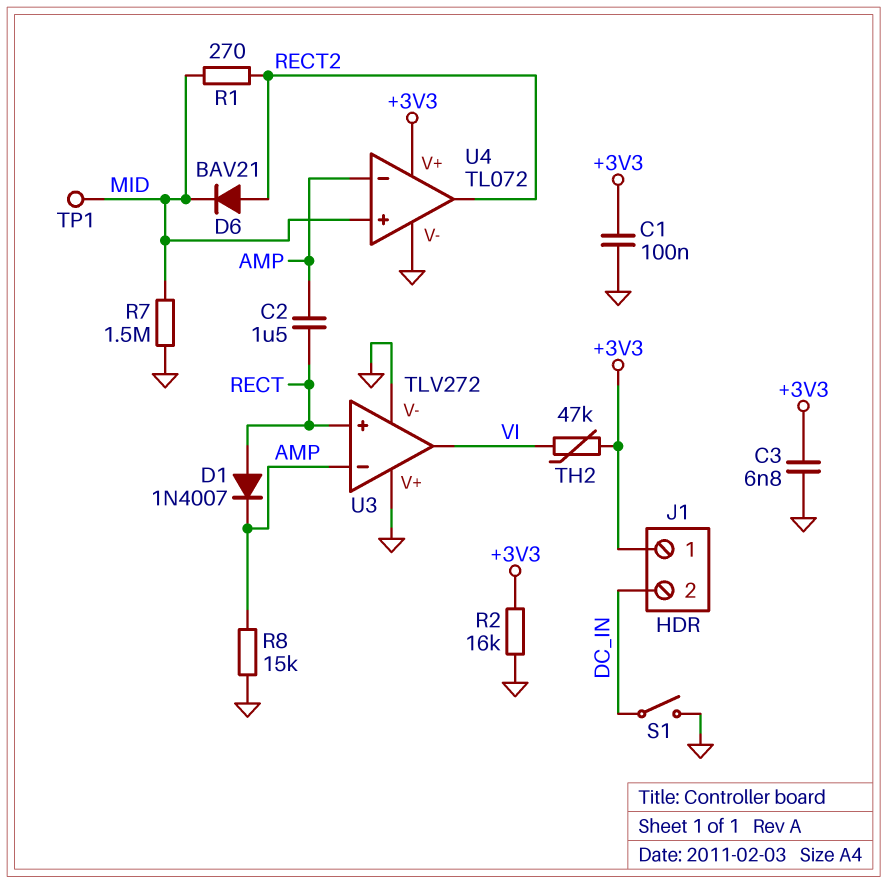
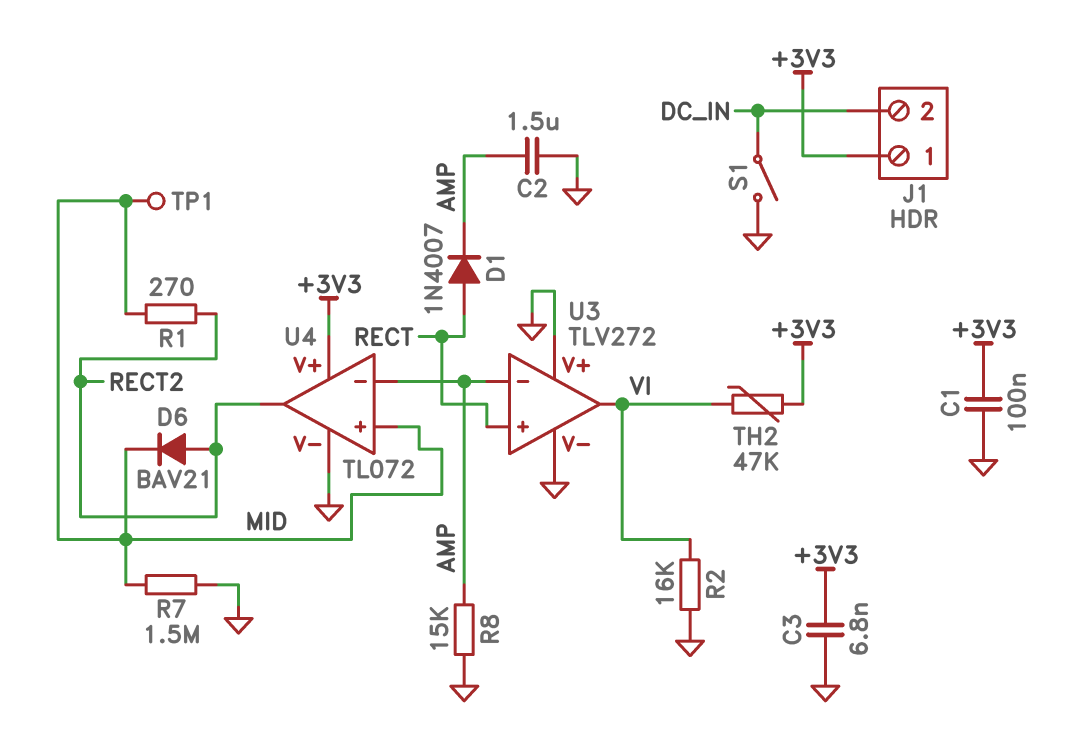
C2: 1.5uF (AMP, RECT) -> 1.5uF (AMP, GND)
R2: 16k (+3V3, GND) -> 16k (GND, VI)

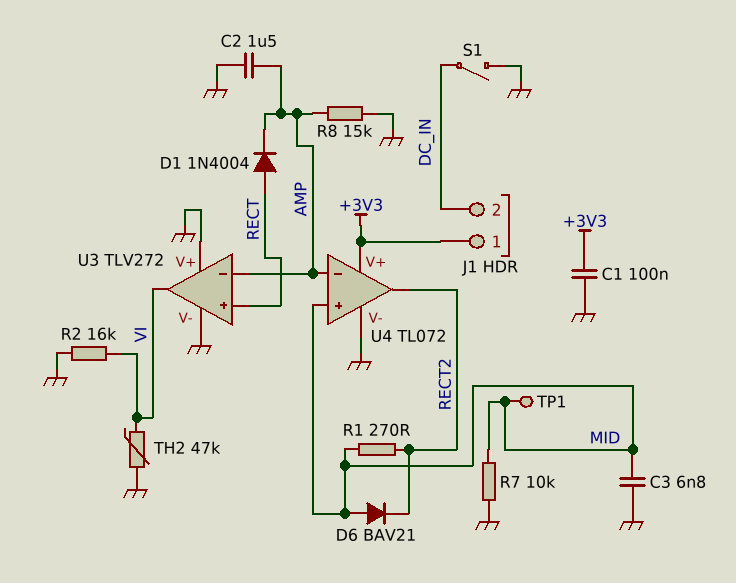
C3: 6.8nF (+3V3, GND) -> 6.8nF (GND, MID)
D1: diode 1N4007 (A RECT, K AMP) -> diode 1N4004 (A RECT, K AMP)
D6: diode BAV21 (A RECT2, K MID) -> diode BAV21 (A MID, K RECT2)
R7: 1.5M (GND, MID) -> 10k (GND, MID)
TH2: 47k (+3V3, VI) -> 47k (GND, VI)

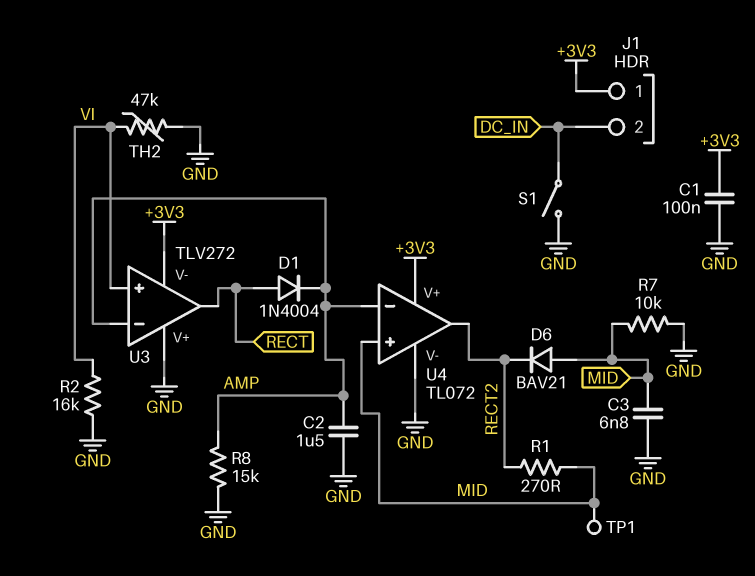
U3 pin V-: GND -> +3V3
U3 pin in+: RECT -> VI
U3 pin out: VI -> RECT

